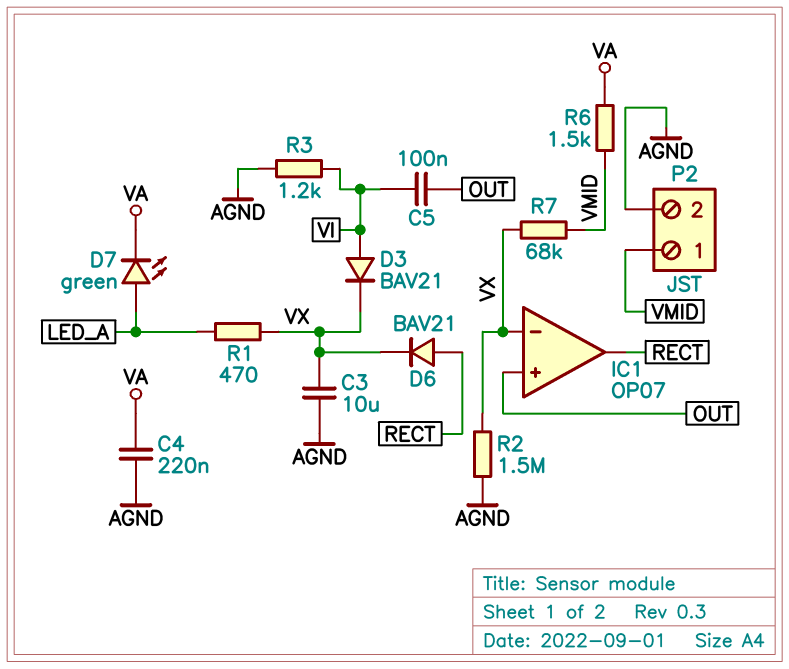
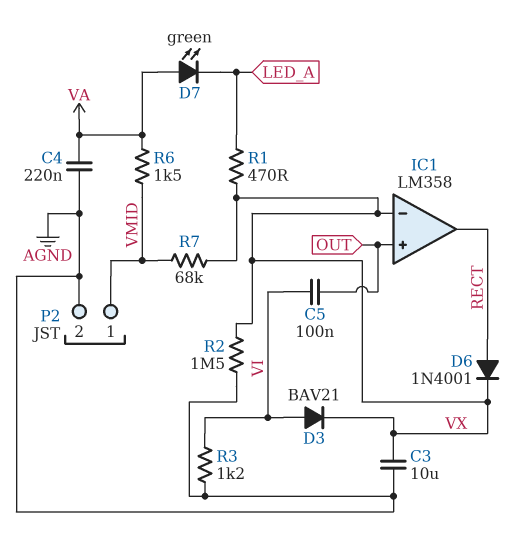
D6: diode BAV21 (A RECT, K VX) -> diode 1N4001 (A RECT, K VX)
D7: LED green (A LED_A, K VA) -> LED green (A VA, K LED_A)
IC1: OP07 -> LM358

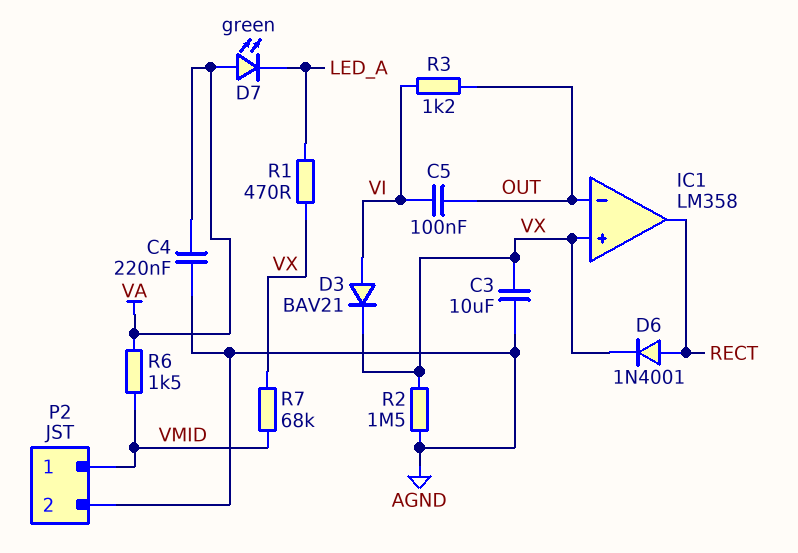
IC1 pin in+: OUT -> VX
IC1 pin in-: VX -> OUT
R3: 1.2k (AGND, VI) -> 1.2k (OUT, VI)

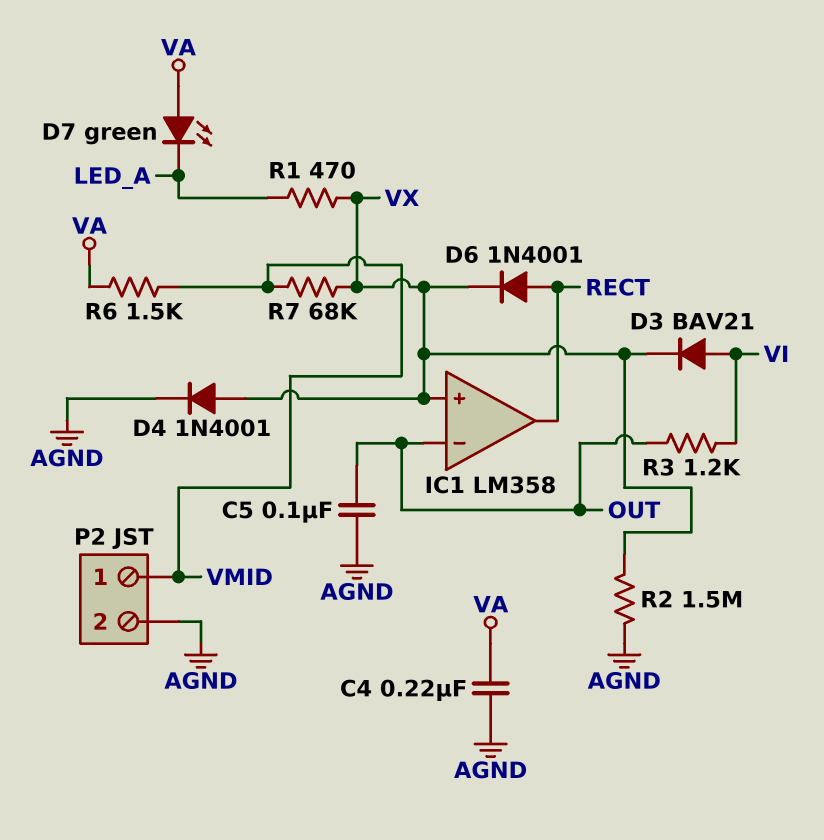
C3: 10uF (AGND, VX) -> none
C5: 100nF (OUT, VI) -> 100nF (AGND, OUT)
D4: none -> diode 1N4001 (A VX, K AGND)

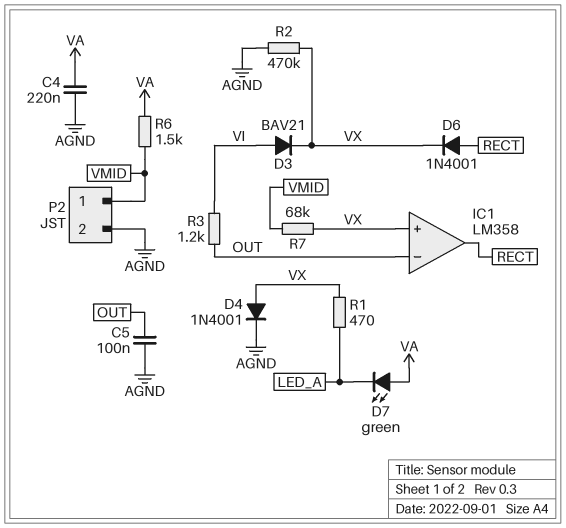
R2: 1.5M (AGND, VX) -> 470k (AGND, VX)

